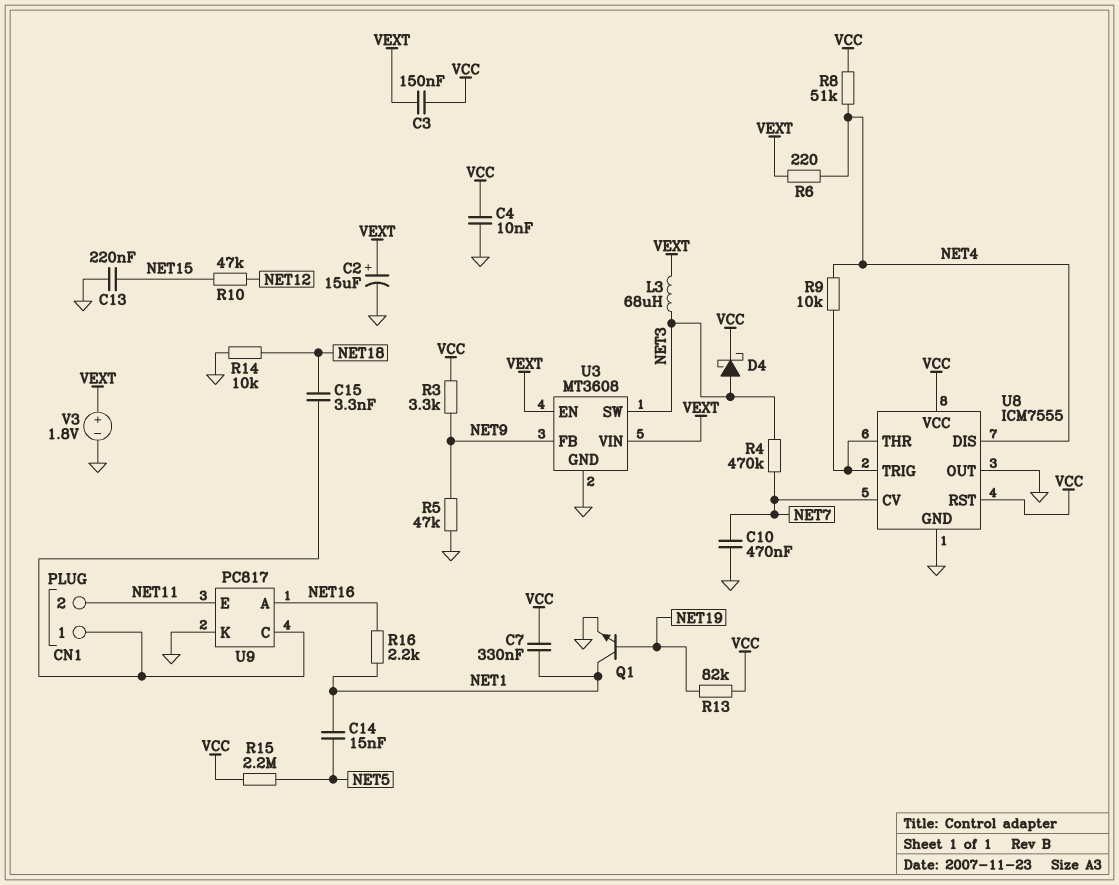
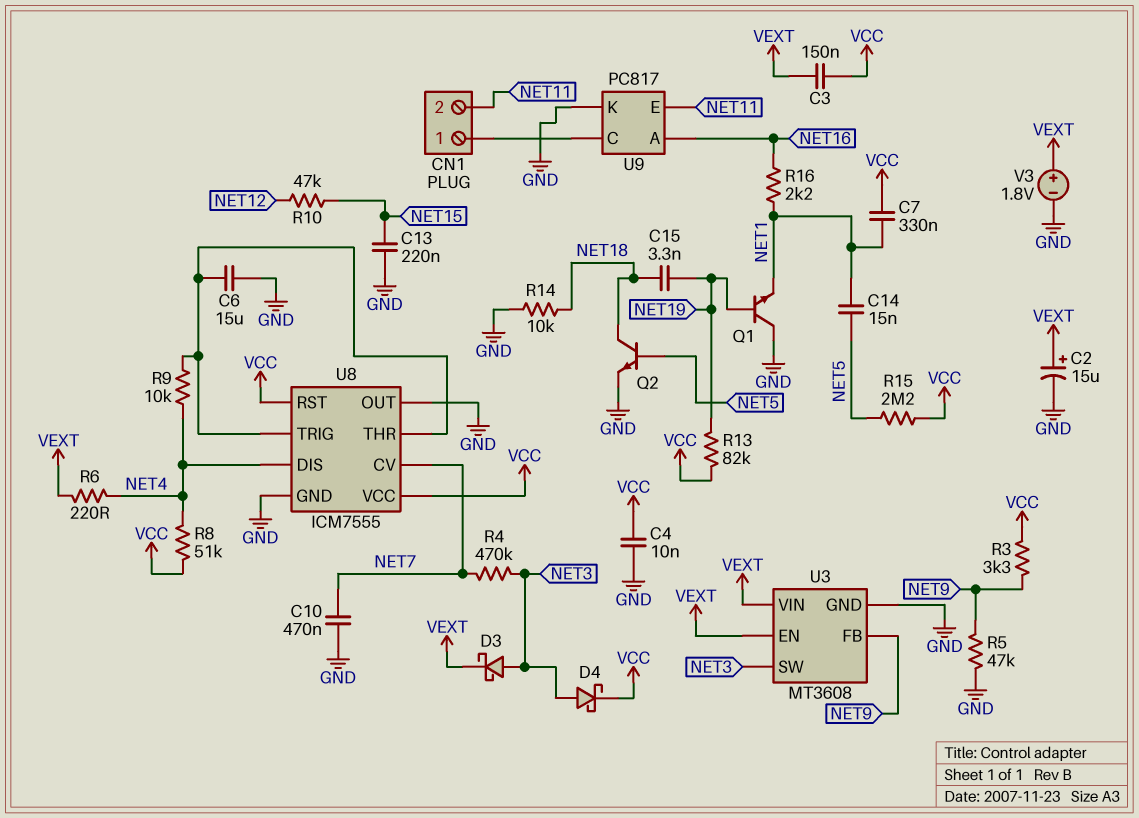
C6: none -> 15uF (GND, U8/THR)
C15: 3.3nF (CN1/1, NET18) -> 3.3nF (NET18, NET19)
D3: none -> schottky (A NET3, K VEXT)
L3: 68uH (NET3, VEXT) -> none
Q1: NPN (B NET19, C NET1, E GND) -> NPN (B NET19, C GND, E NET1)
Q2: none -> NPN (B NET5, C NET18, E GND)

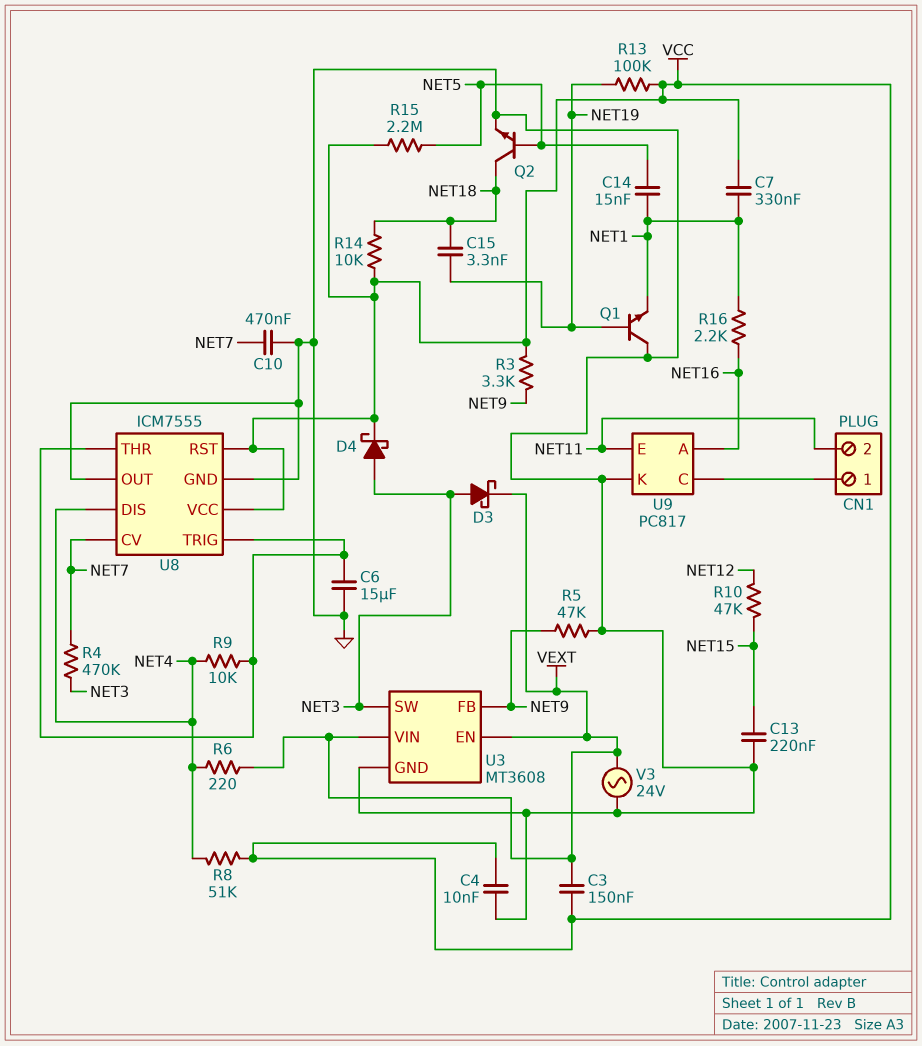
C2: 15uF (plus VEXT, minus GND) -> none
R13: 82k (NET19, VCC) -> 100k (NET19, VCC)
R14: 10k (GND, NET18) -> 10k (NET18, VCC)
V3: 1.8V (plus VEXT, minus GND) -> AC 24V (GND, VEXT)

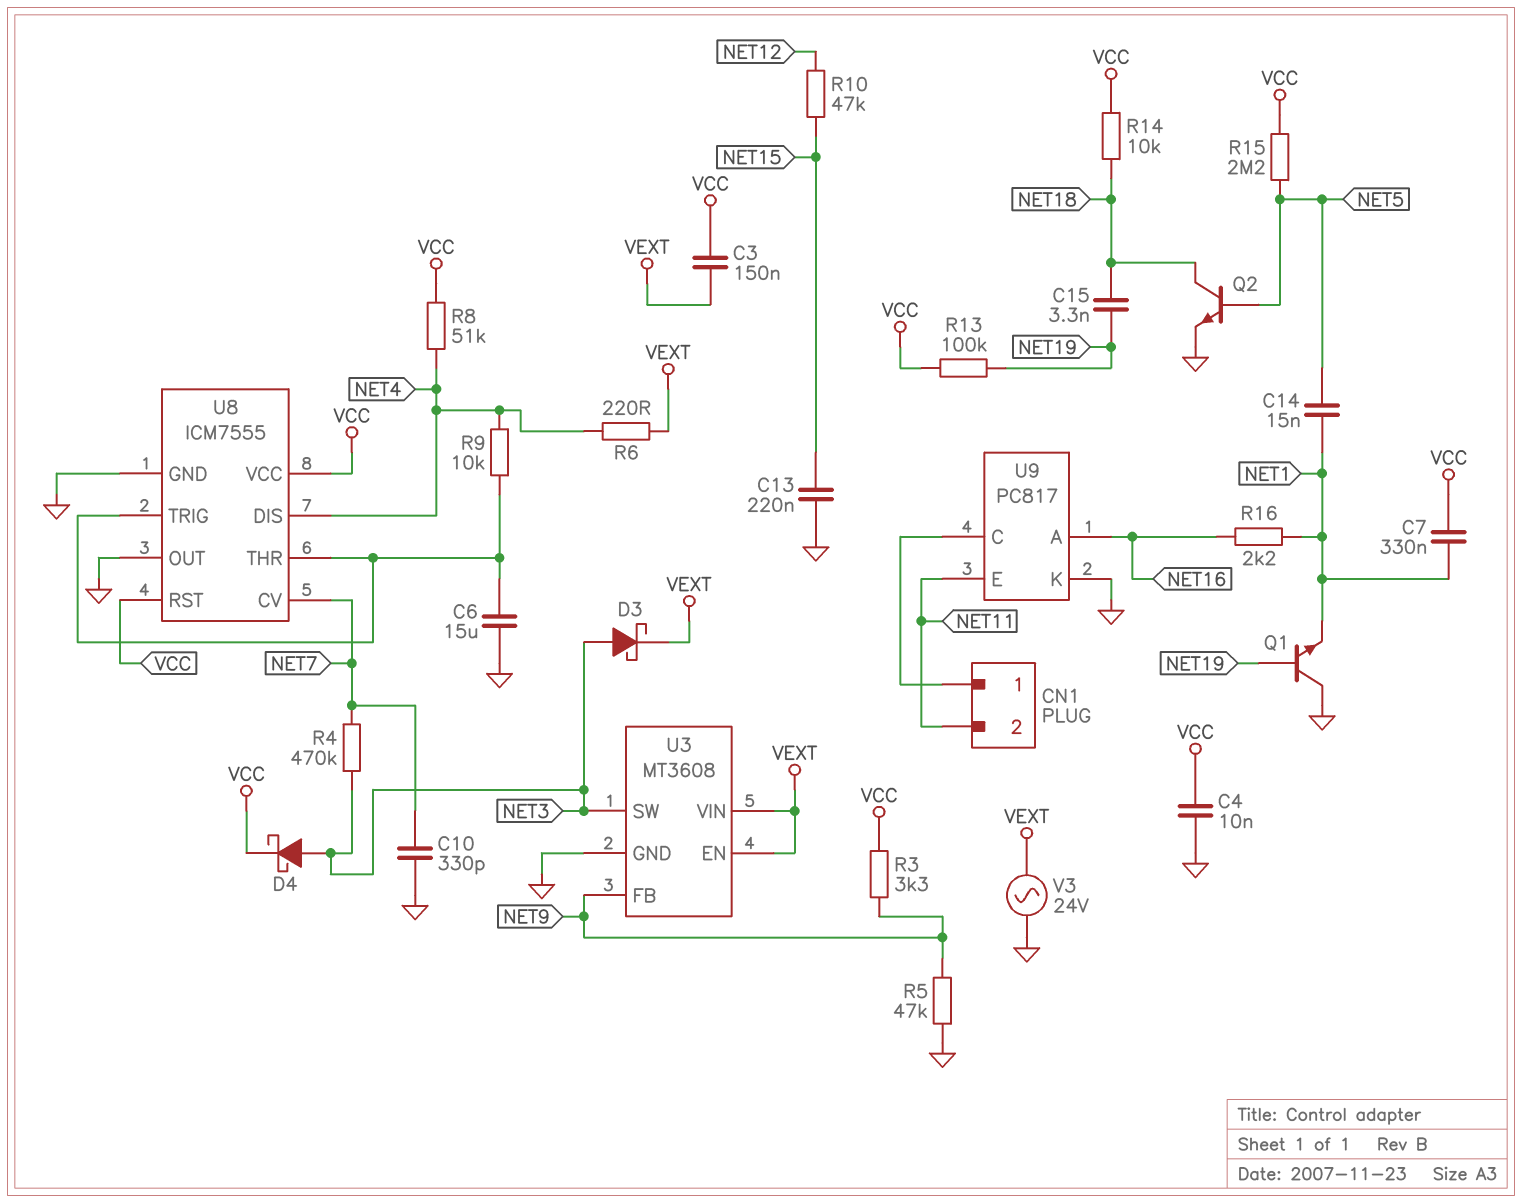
C10: 470nF (GND, NET7) -> 330pF (GND, NET7)

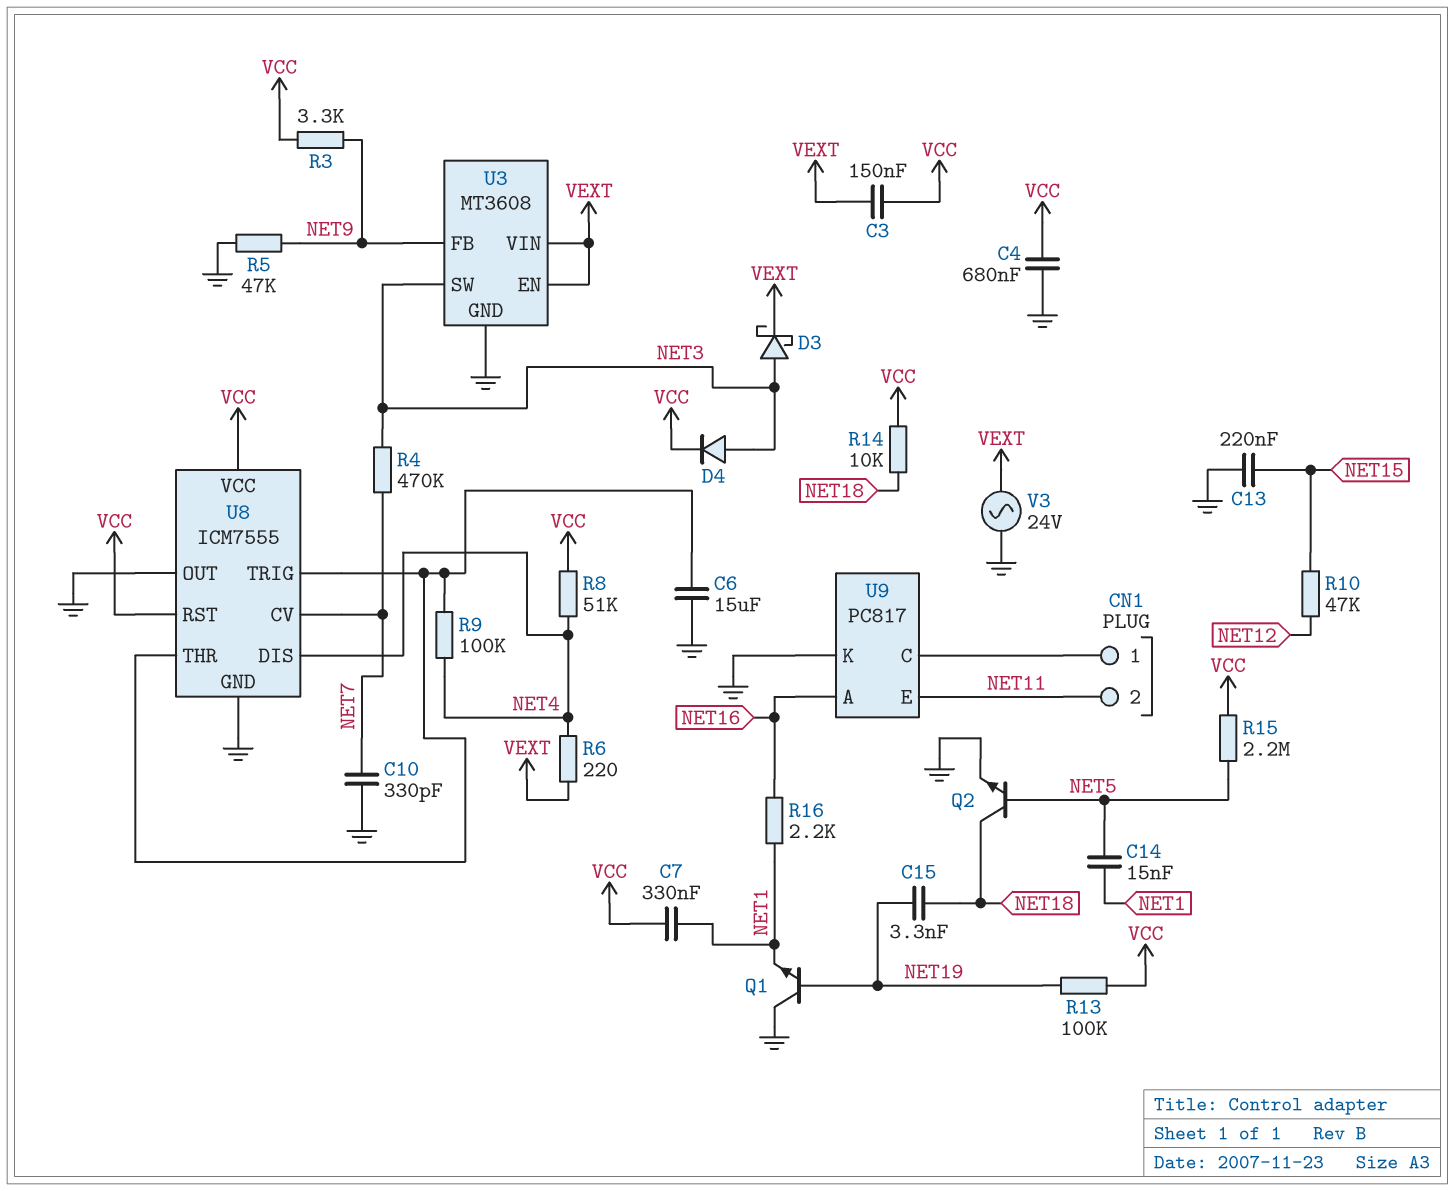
C4: 10nF (GND, VCC) -> 680nF (GND, VCC)
D4: schottky (A NET3, K VCC) -> diode (A NET3, K VCC)
R9: 10k (NET4, U8/THR) -> 100k (NET4, U8/THR)

